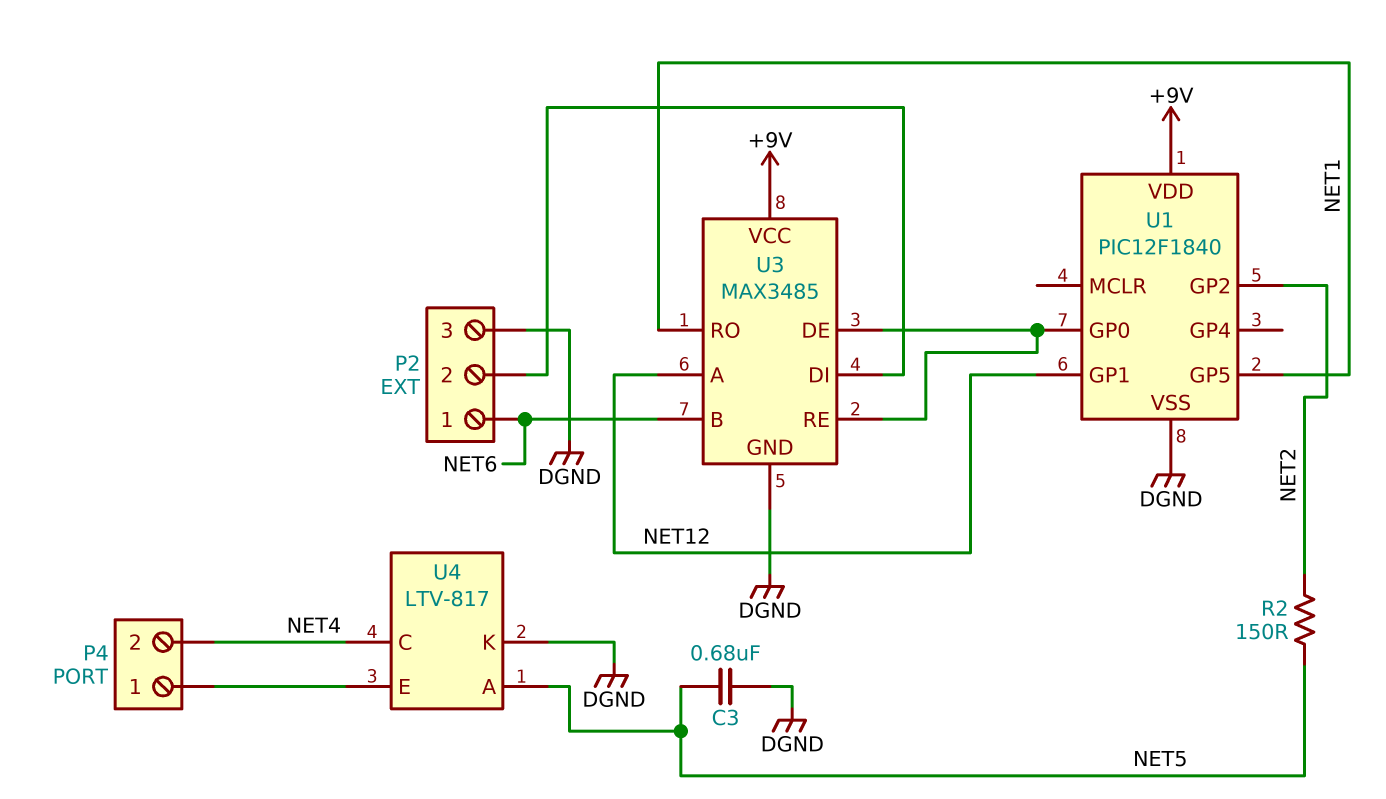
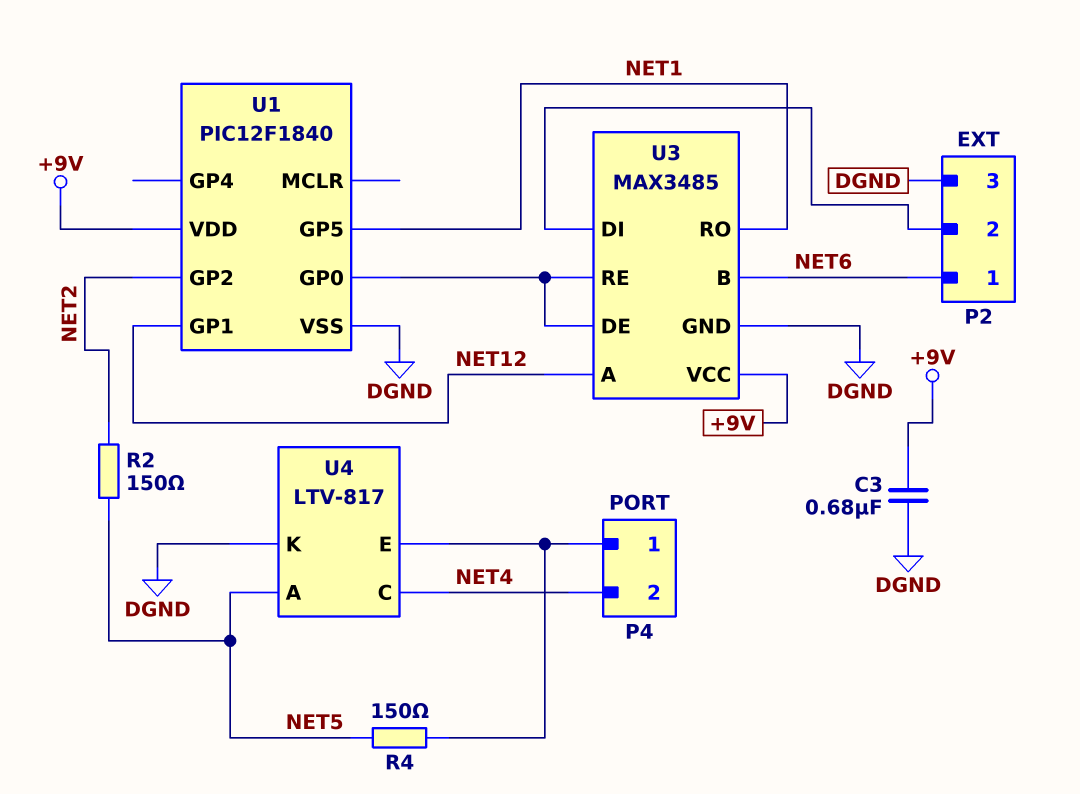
C3: 680nF (DGND, NET5) -> 680nF (+9V, DGND)
R4: none -> 150 (NET5, P4/1)

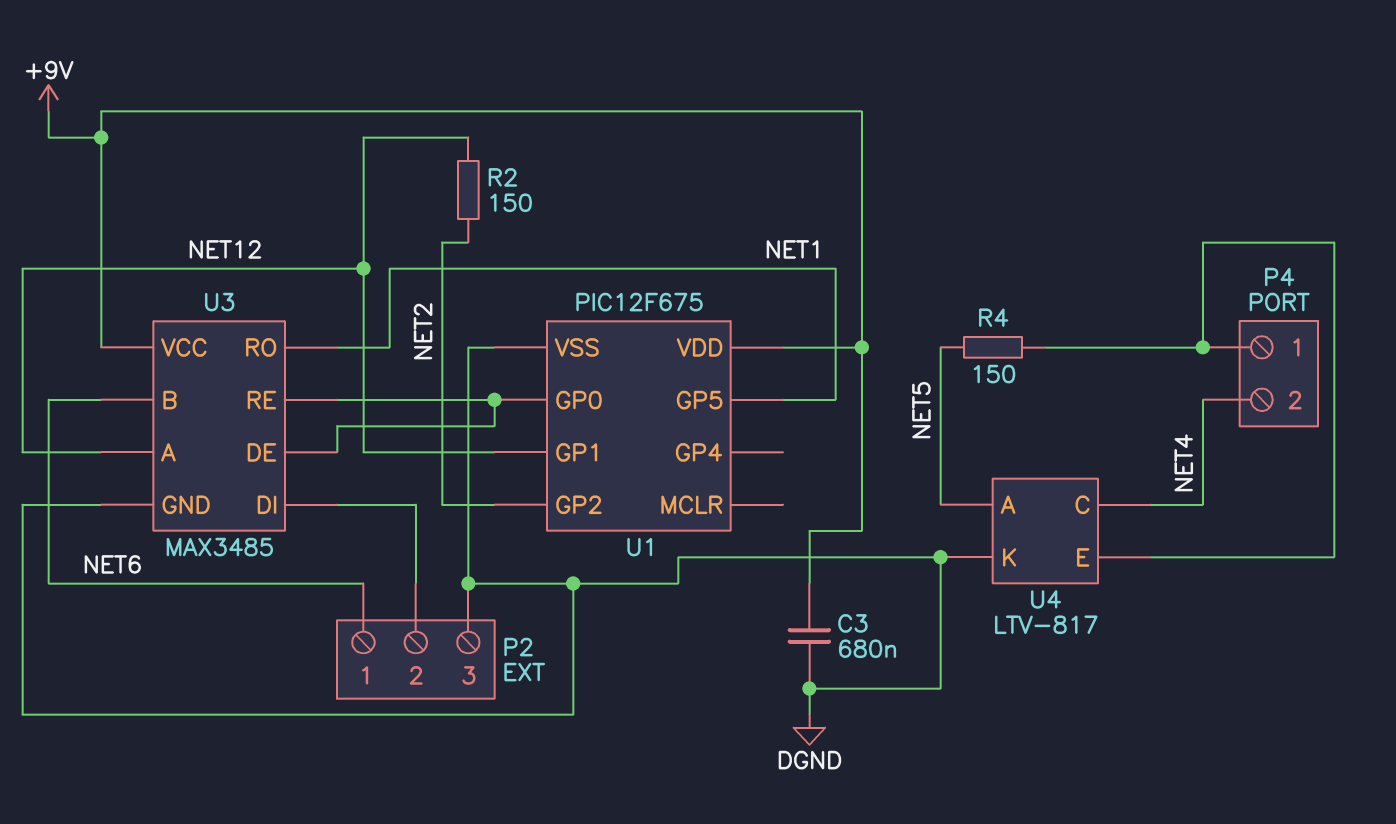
R2: 150 (NET2, NET5) -> 150 (NET2, NET12)
U1: PIC12F1840 -> PIC12F675

